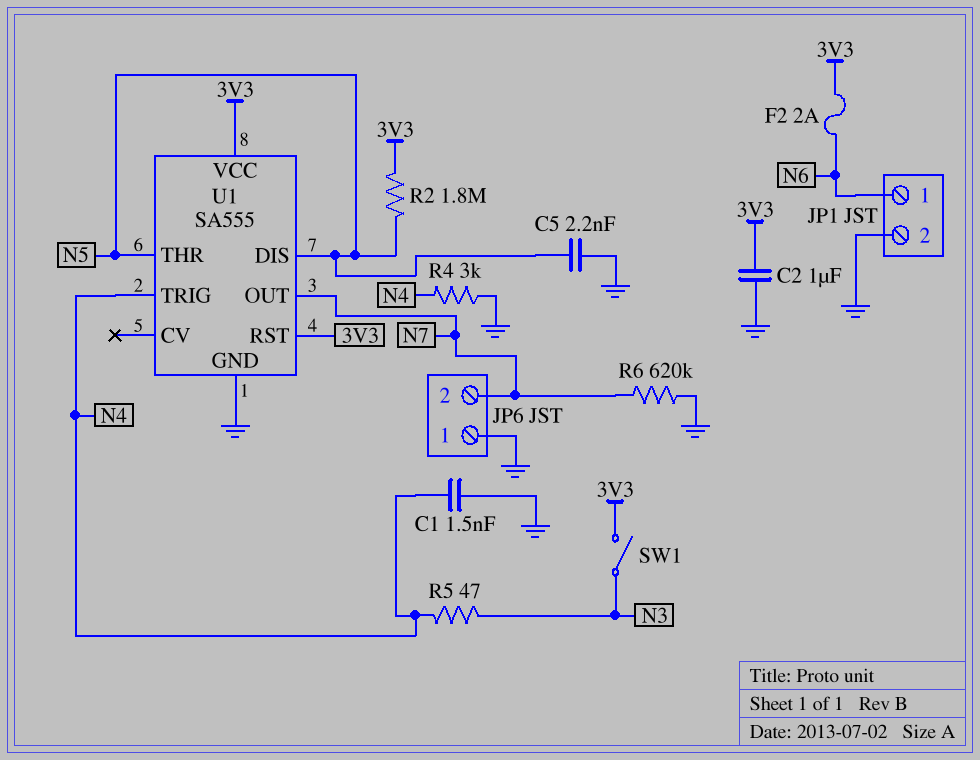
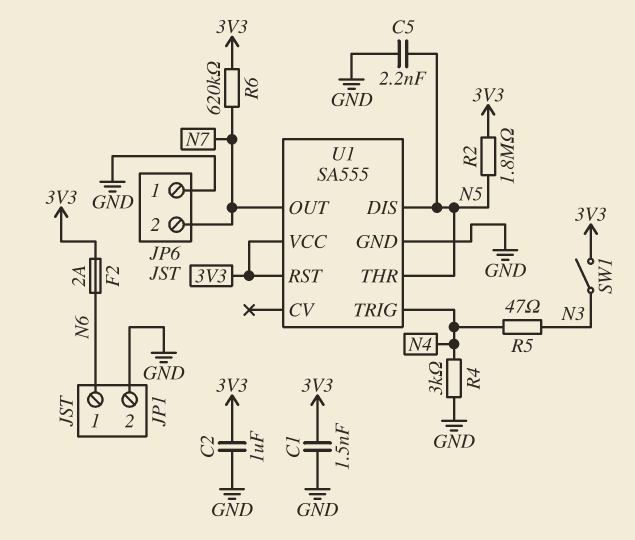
C1: 1.5nF (GND, N4) -> 1.5nF (3V3, GND)
R6: 620k (GND, N7) -> 620k (3V3, N7)

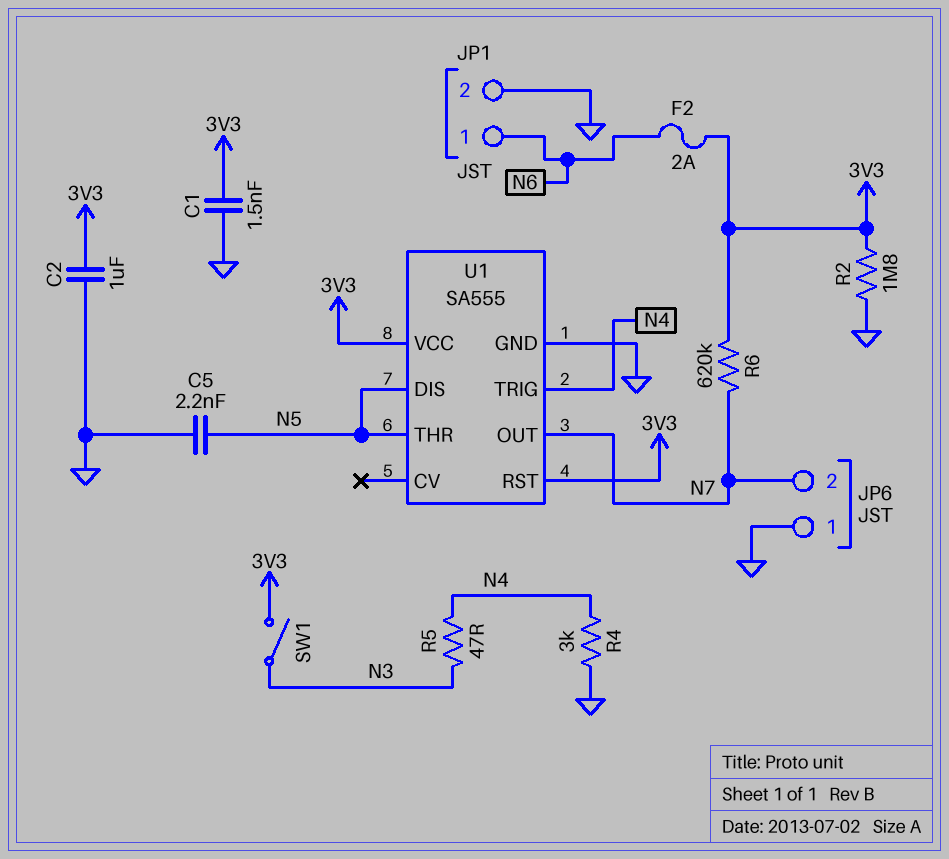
R2: 1.8M (3V3, N5) -> 1.8M (3V3, GND)

